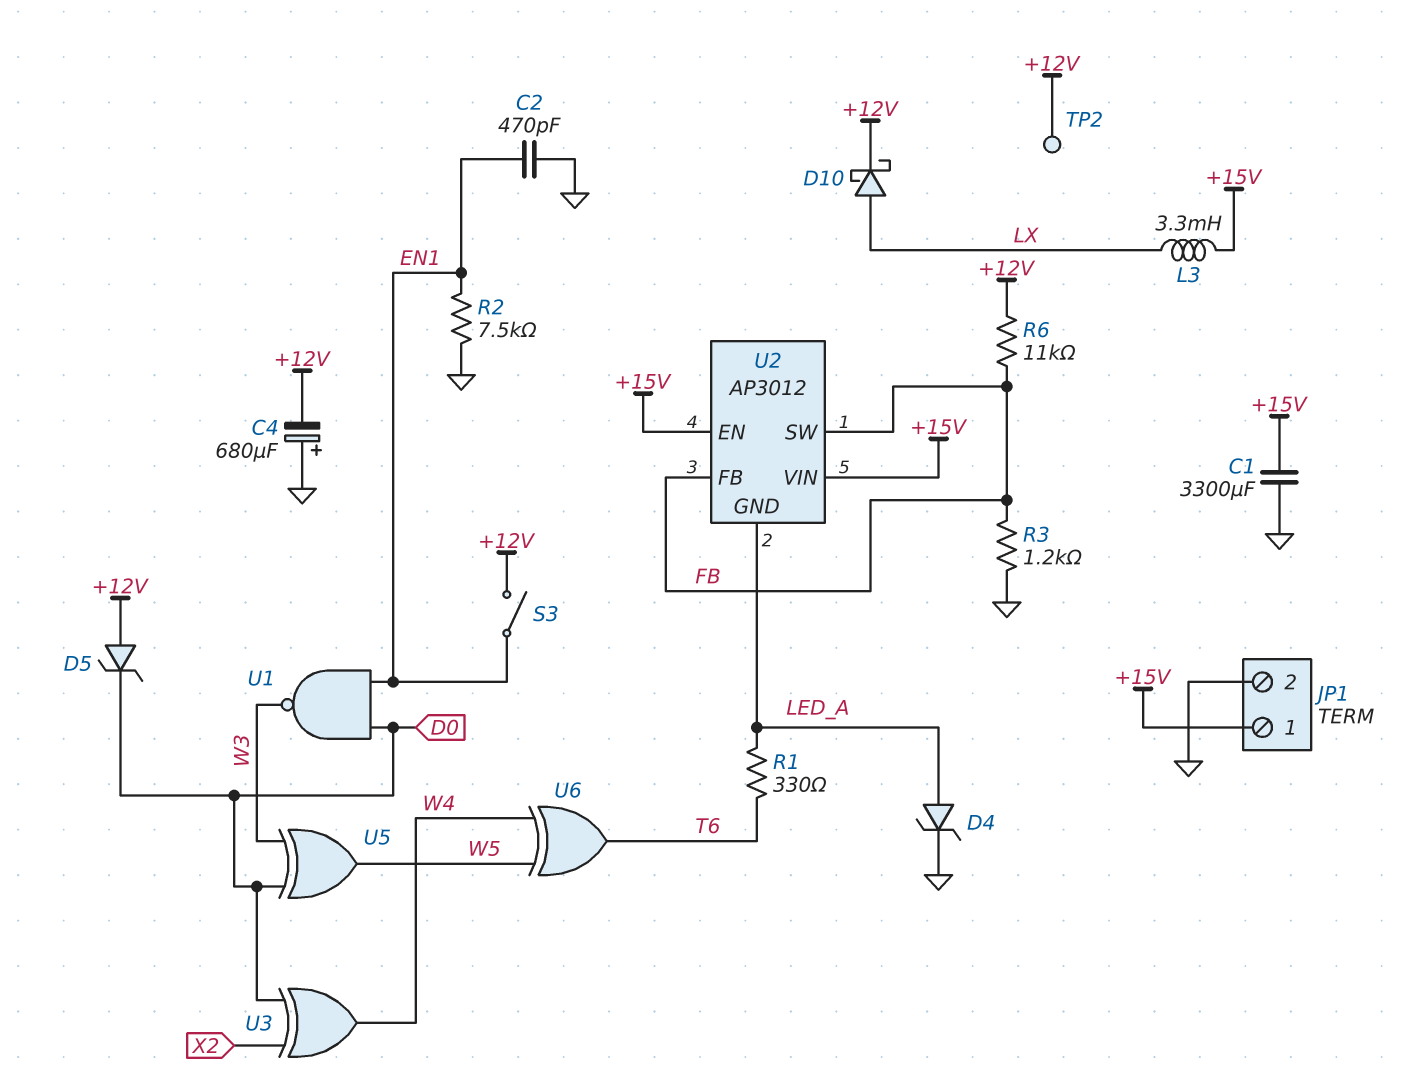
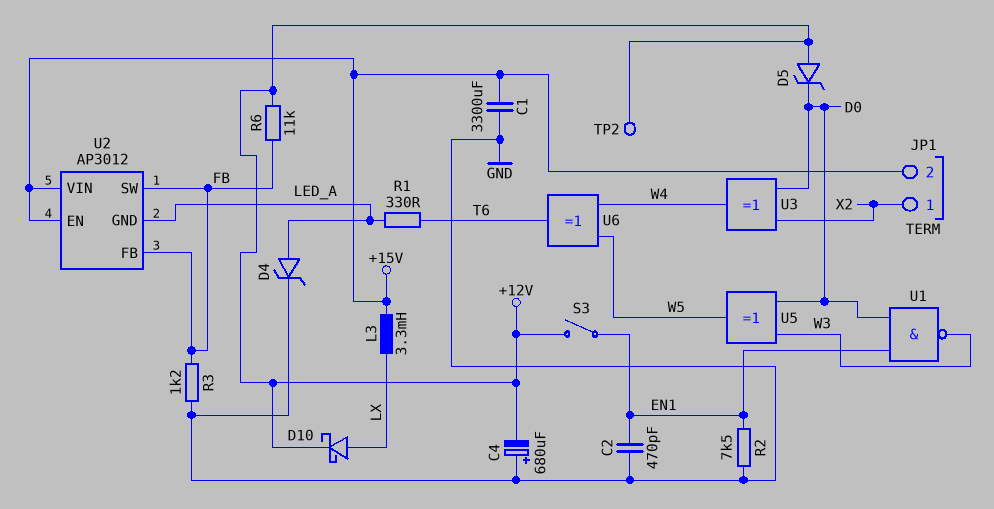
JP1 pin 1: +15V -> X2
JP1 pin 2: GND -> +15V

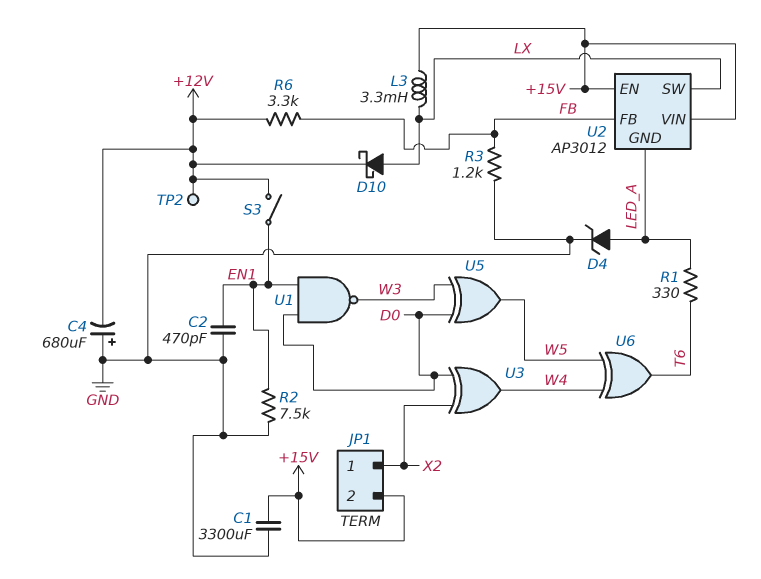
D5: zener (A +12V, K D0) -> none
R6: 11k (+12V, FB) -> 3.3k (+12V, FB)
U2 pin SW: FB -> LX

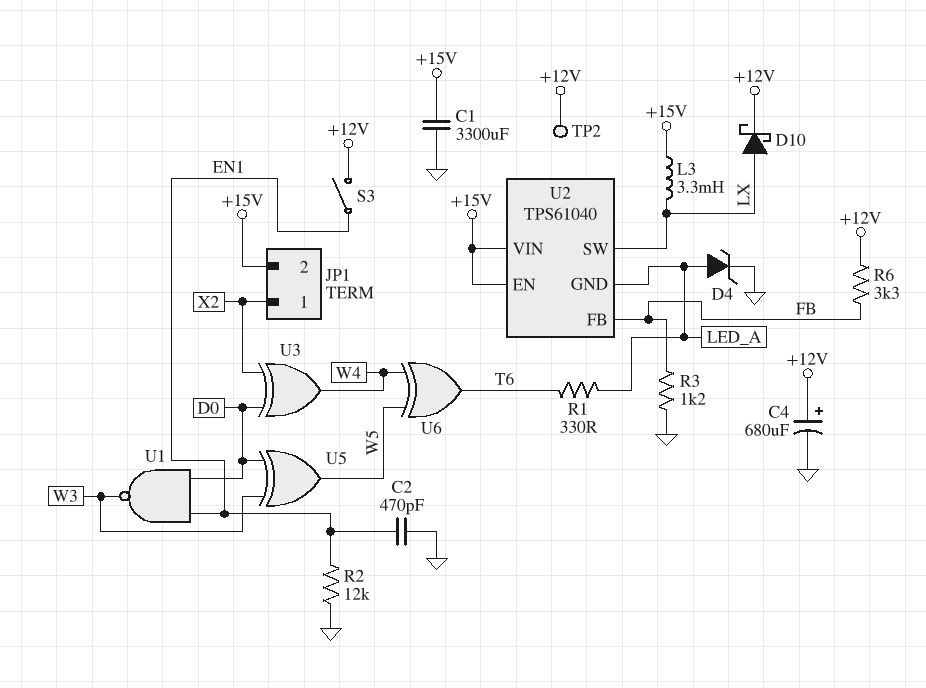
C4: 680uF (plus GND, minus +12V) -> 680uF (plus +12V, minus GND)
R2: 7.5k (EN1, GND) -> 12k (EN1, GND)
U2: AP3012 -> TPS61040

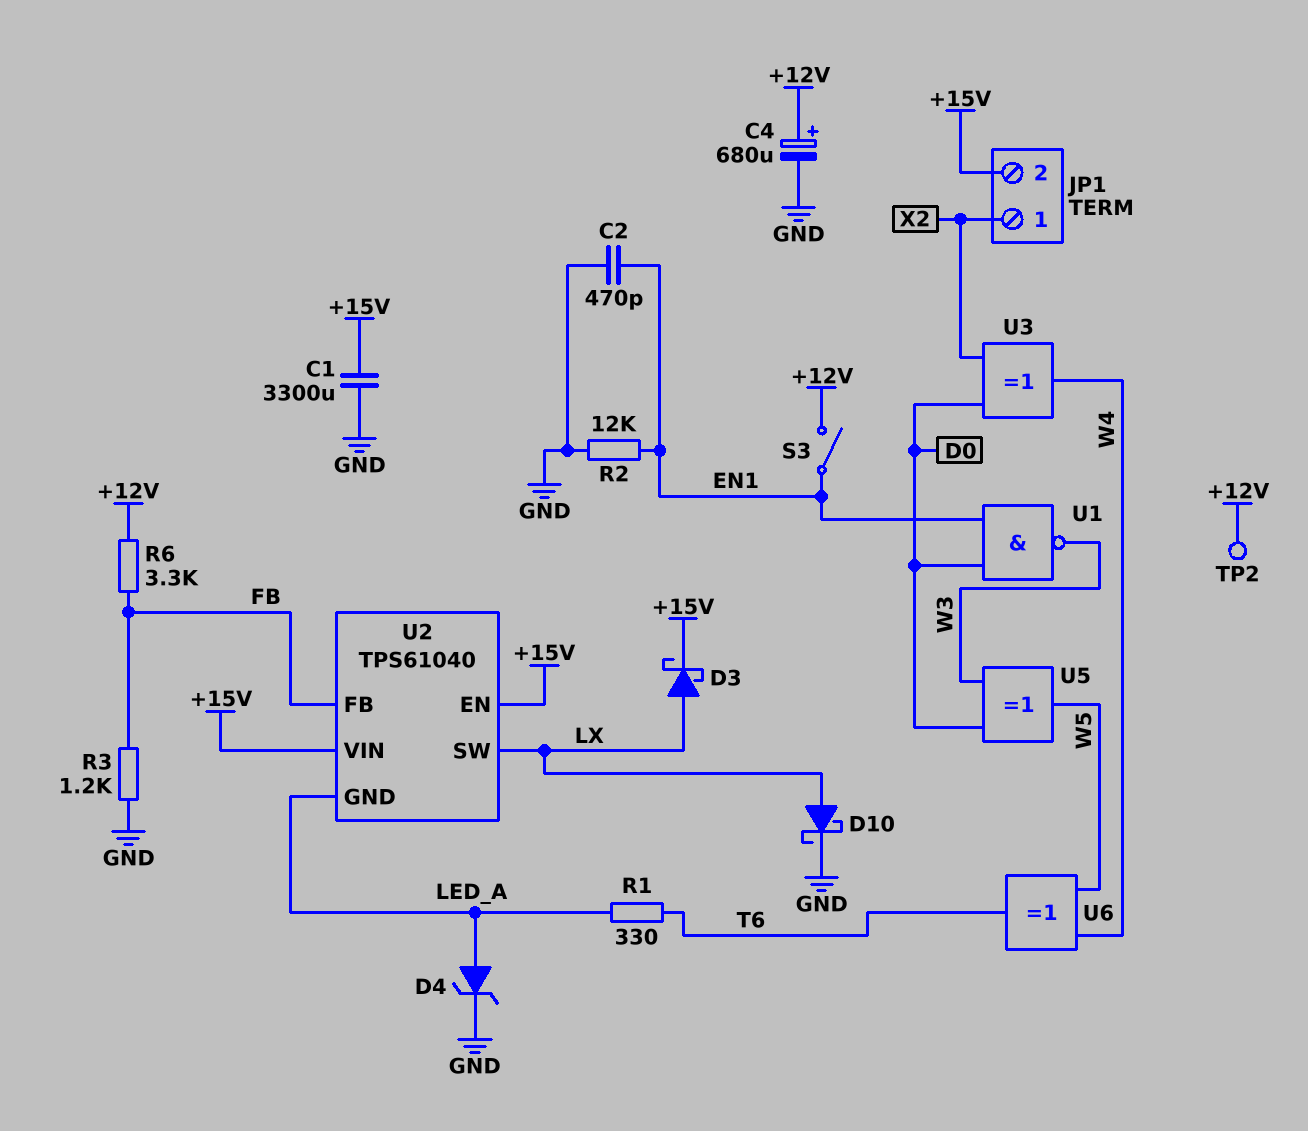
D3: none -> schottky (A LX, K +15V)
D10: schottky (A LX, K +12V) -> schottky (A LX, K GND)
L3: 3.3mH (+15V, LX) -> none

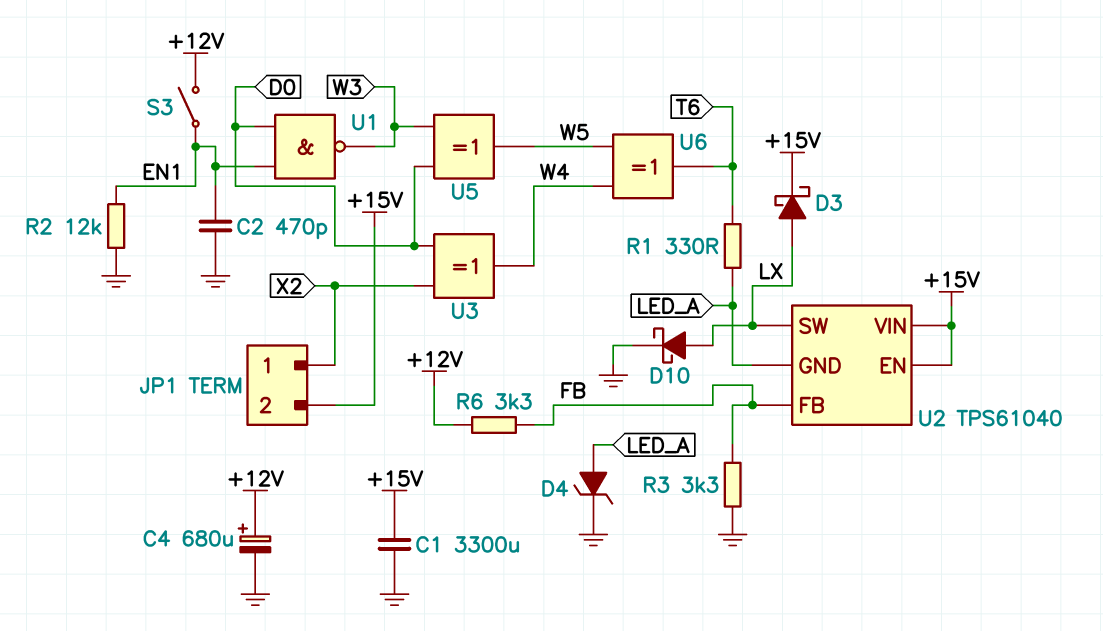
R3: 1.2k (FB, GND) -> 3.3k (FB, GND)
TP2: test point (+12V) -> none

